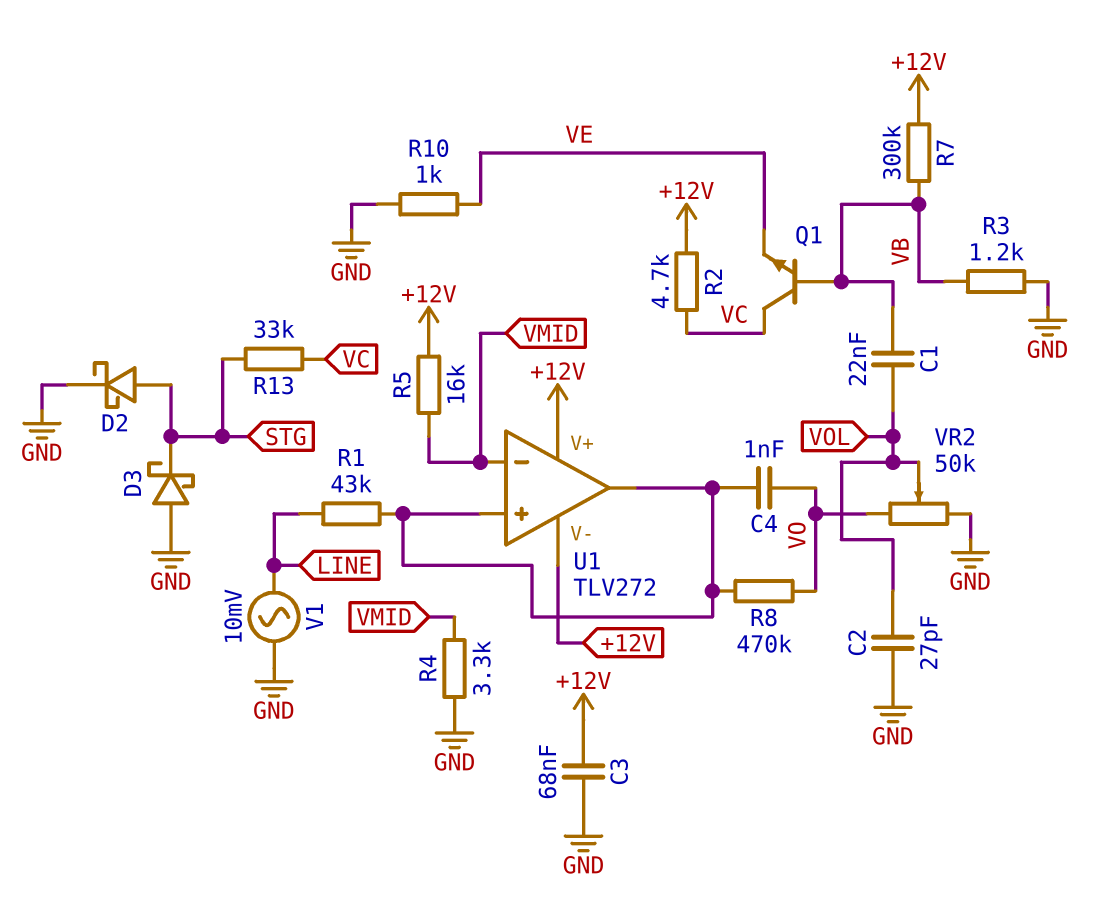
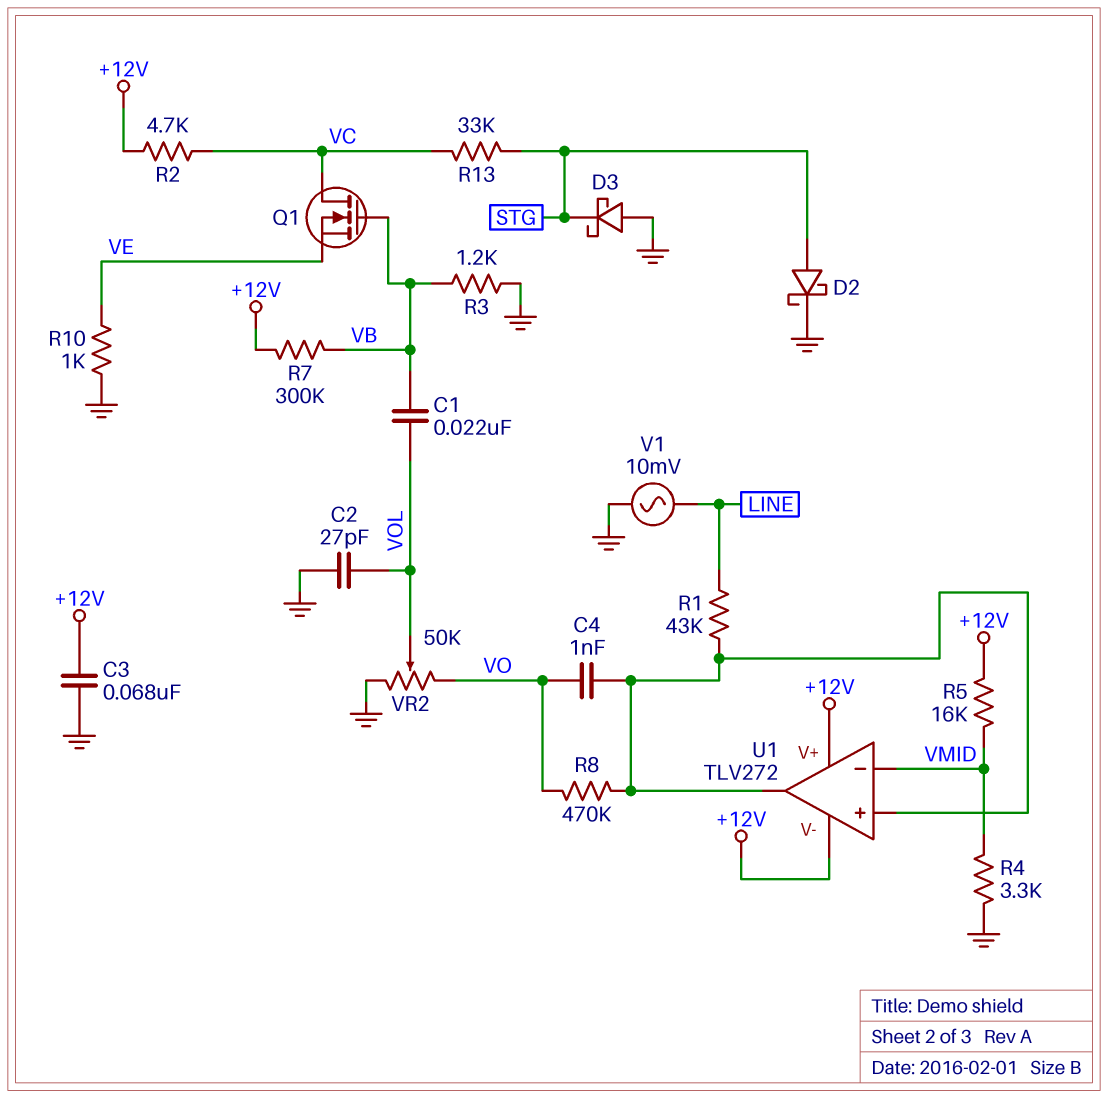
Q1: NPN (B VB, C VC, E VE) -> NMOS (G VB, D VC, S VE)

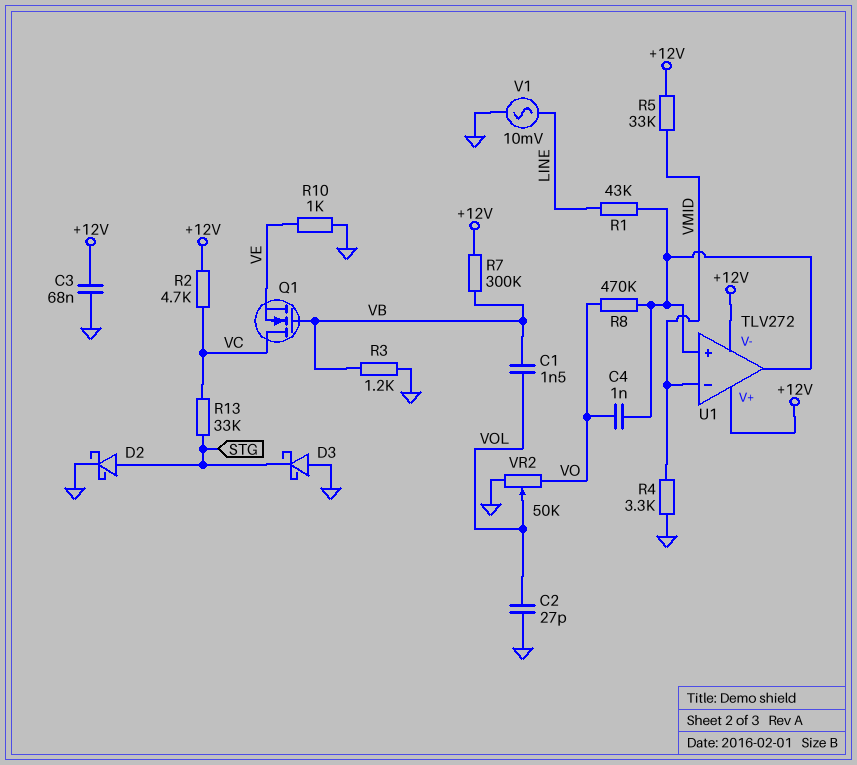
C1: 22nF (VB, VOL) -> 1.5nF (VB, VOL)
R5: 16k (+12V, VMID) -> 33k (+12V, VMID)

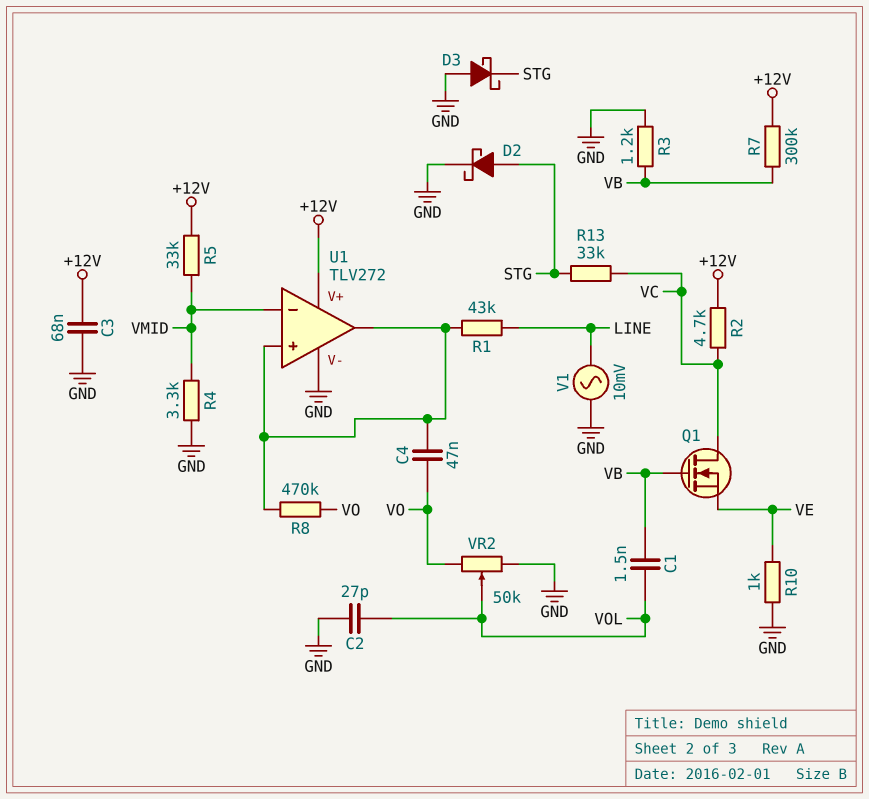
C4: 1nF (U1/in+, VO) -> 47nF (U1/in+, VO)
U1 pin V-: +12V -> GND

